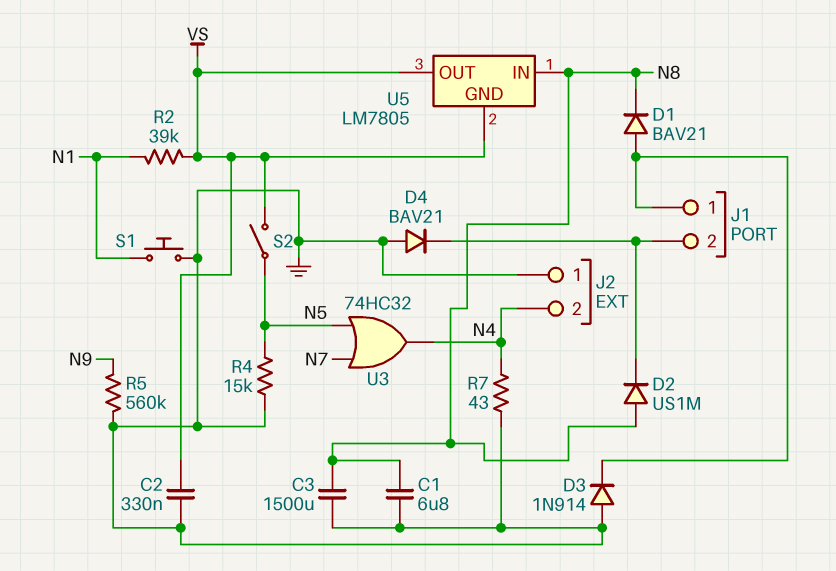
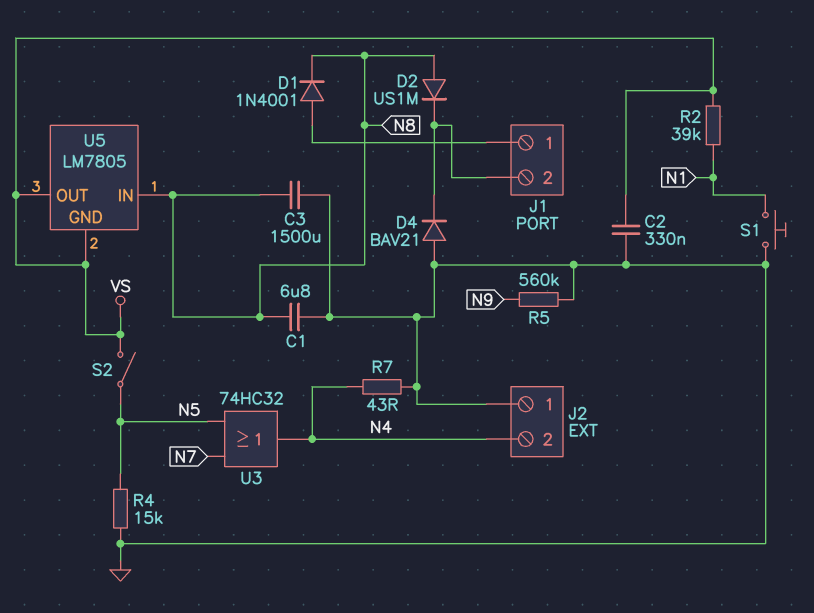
D1: diode BAV21 (A J1/1, K N8) -> diode 1N4001 (A J1/1, K N8)
D3: diode 1N914 (A GND, K J1/1) -> none

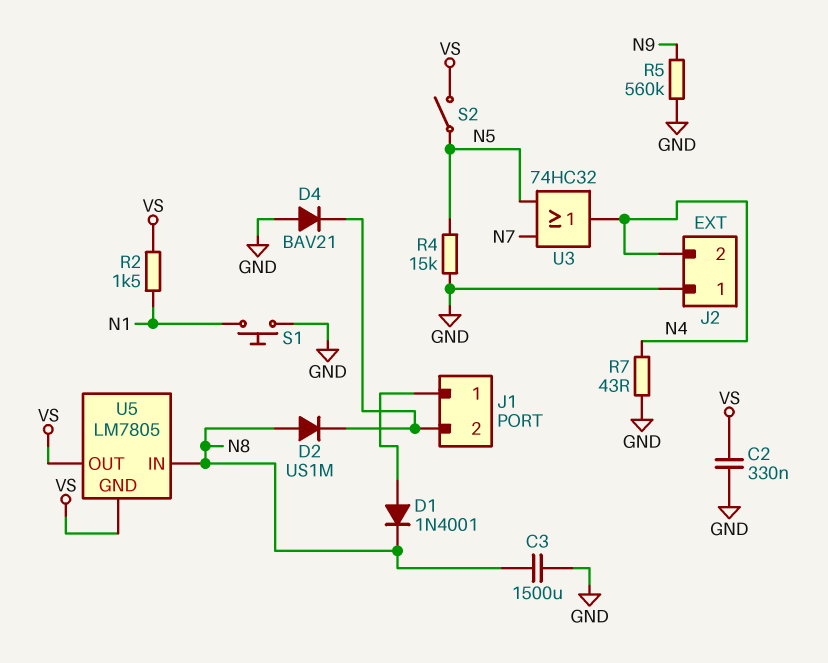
C1: 6.8uF (GND, N8) -> none
R2: 39k (N1, VS) -> 1.5k (N1, VS)

